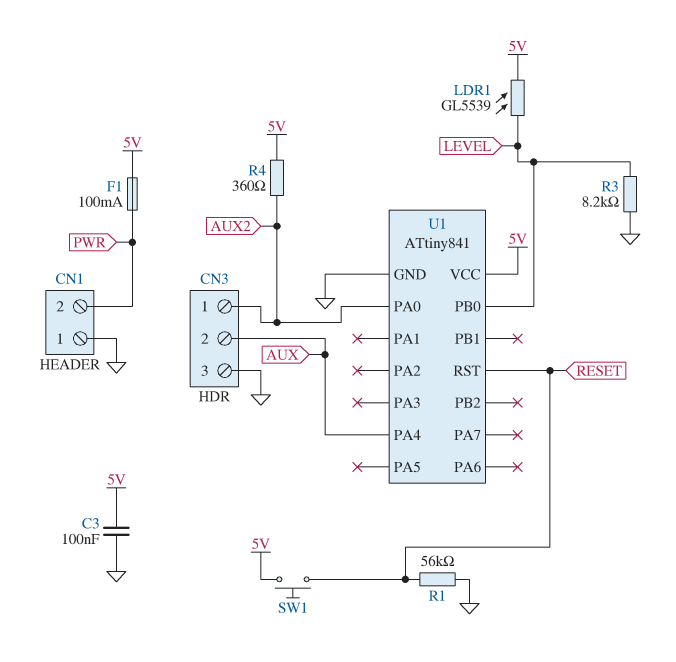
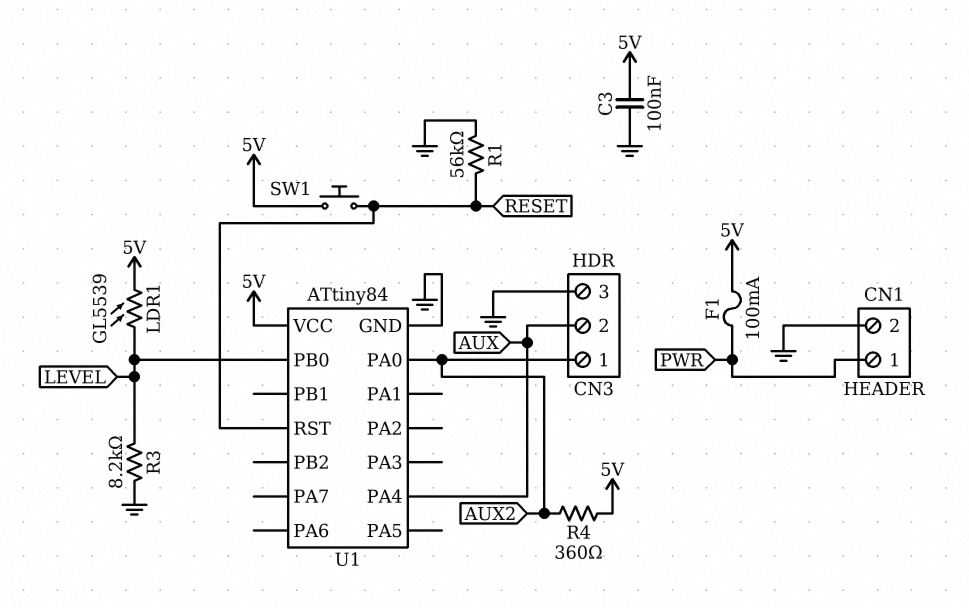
CN1 pin 1: GND -> PWR
CN1 pin 2: PWR -> GND
U1: ATtiny841 -> ATtiny84

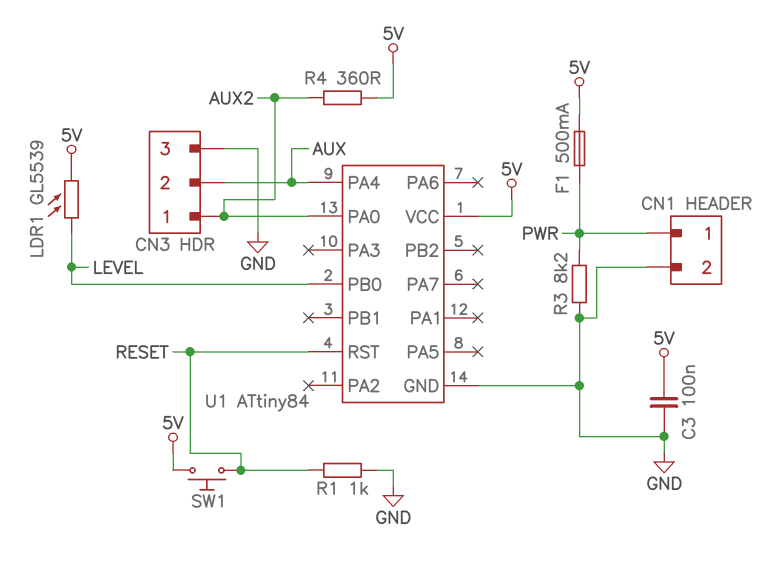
F1: 100mA (5V, PWR) -> 500mA (5V, PWR)
R1: 56k (GND, RESET) -> 1k (GND, RESET)
R3: 8.2k (GND, LEVEL) -> 8.2k (GND, PWR)

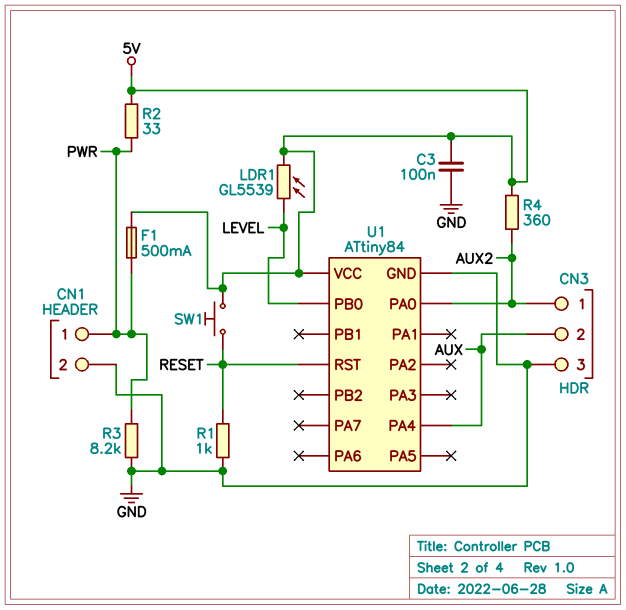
R2: none -> 33 (5V, PWR)

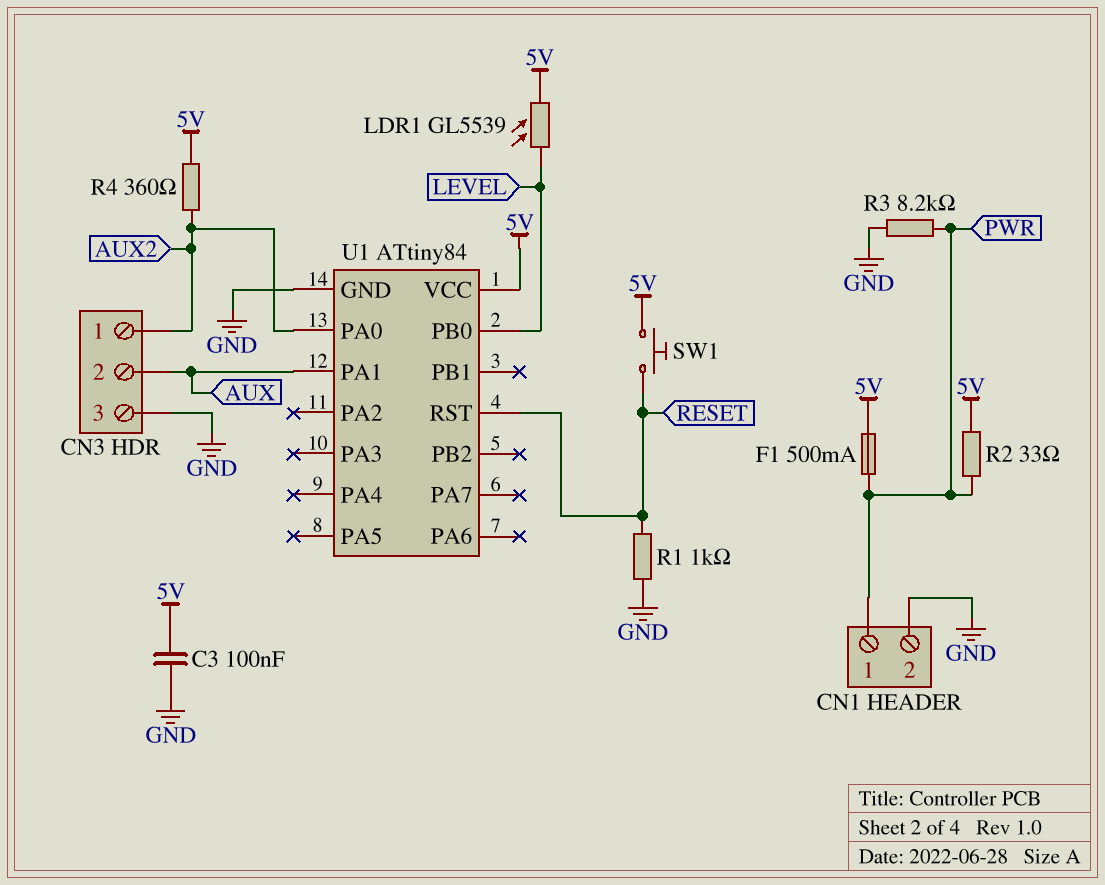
U1 pin PA1: none -> AUX
U1 pin PA4: AUX -> none

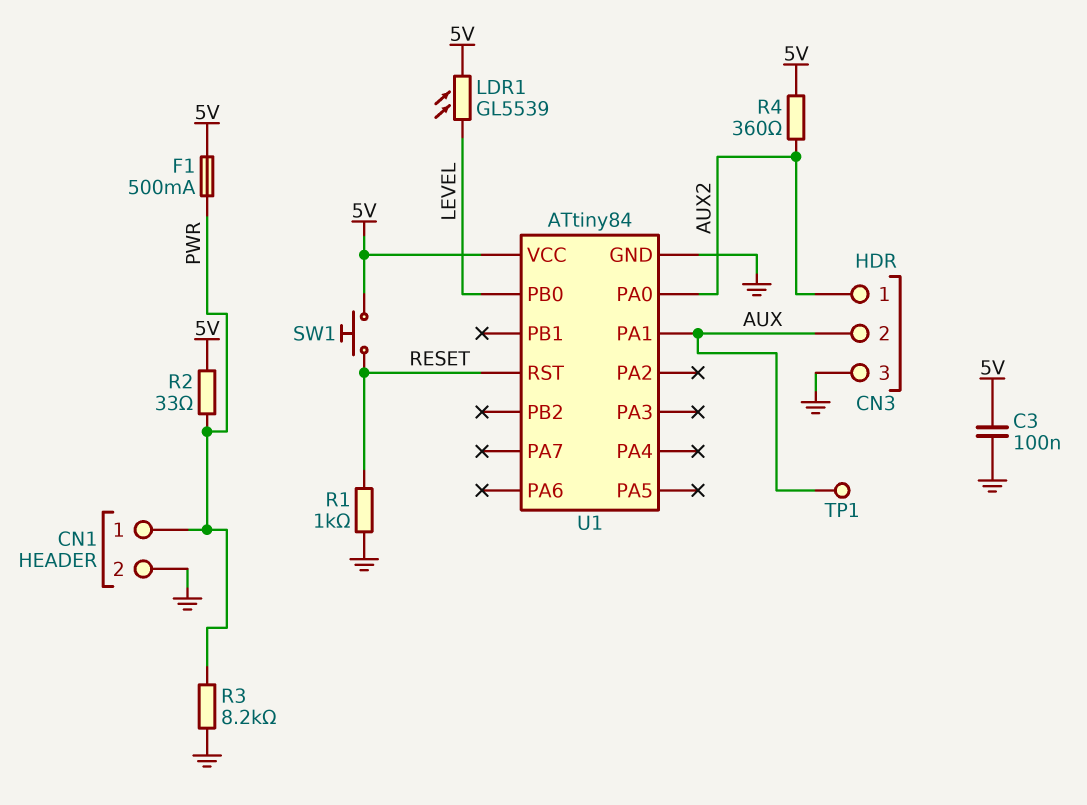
TP1: none -> test point (AUX)

